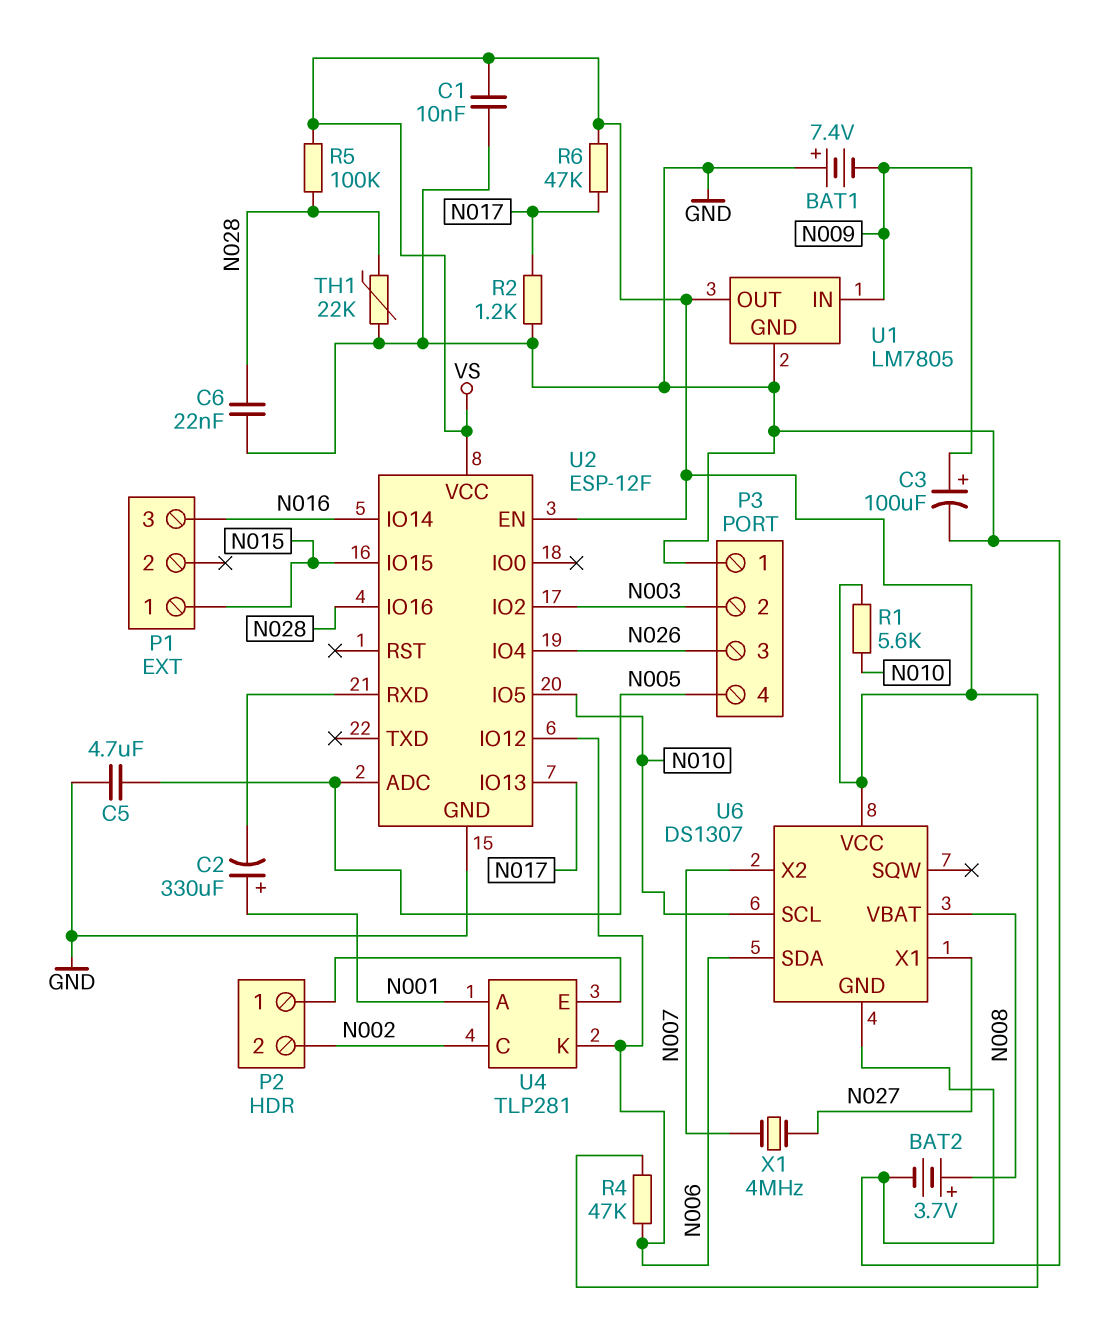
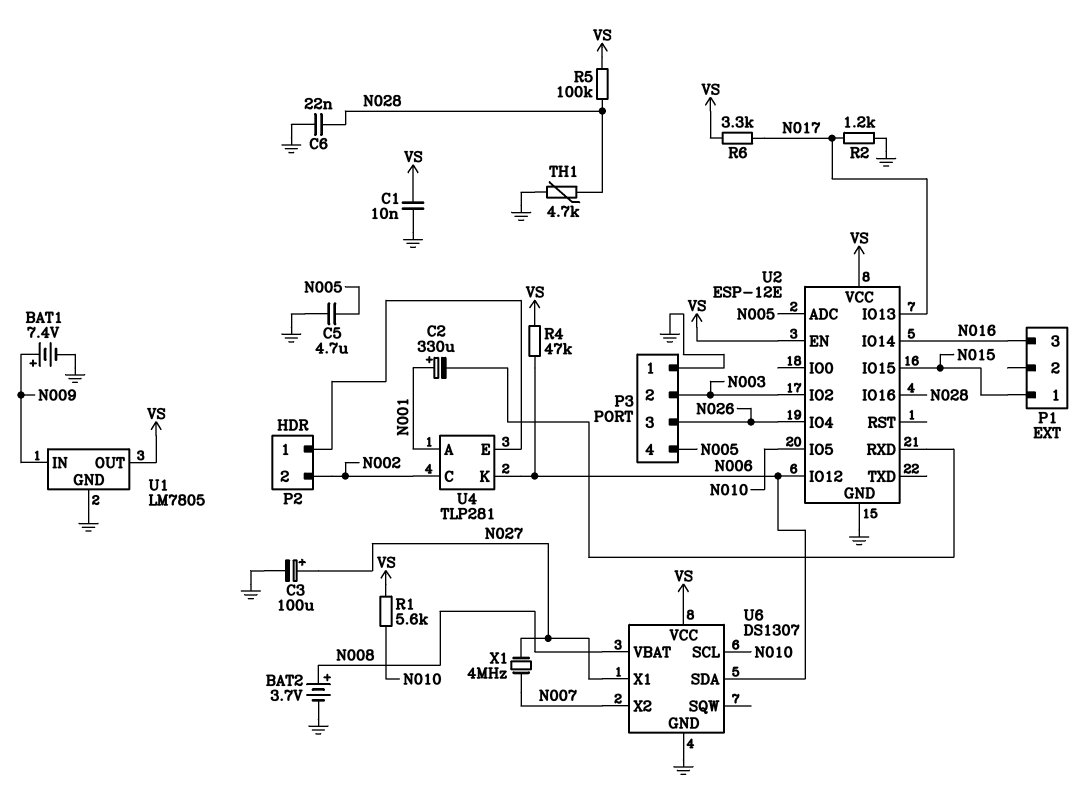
BAT1: 7.4V (plus GND, minus N009) -> 7.4V (plus N009, minus GND)
C3: 100uF (plus N009, minus GND) -> 100uF (plus N027, minus GND)
R6: 47k (N017, VS) -> 3.3k (N017, VS)
TH1: 22k (GND, N028) -> 4.7k (GND, N028)
U2: ESP-12F -> ESP-12E

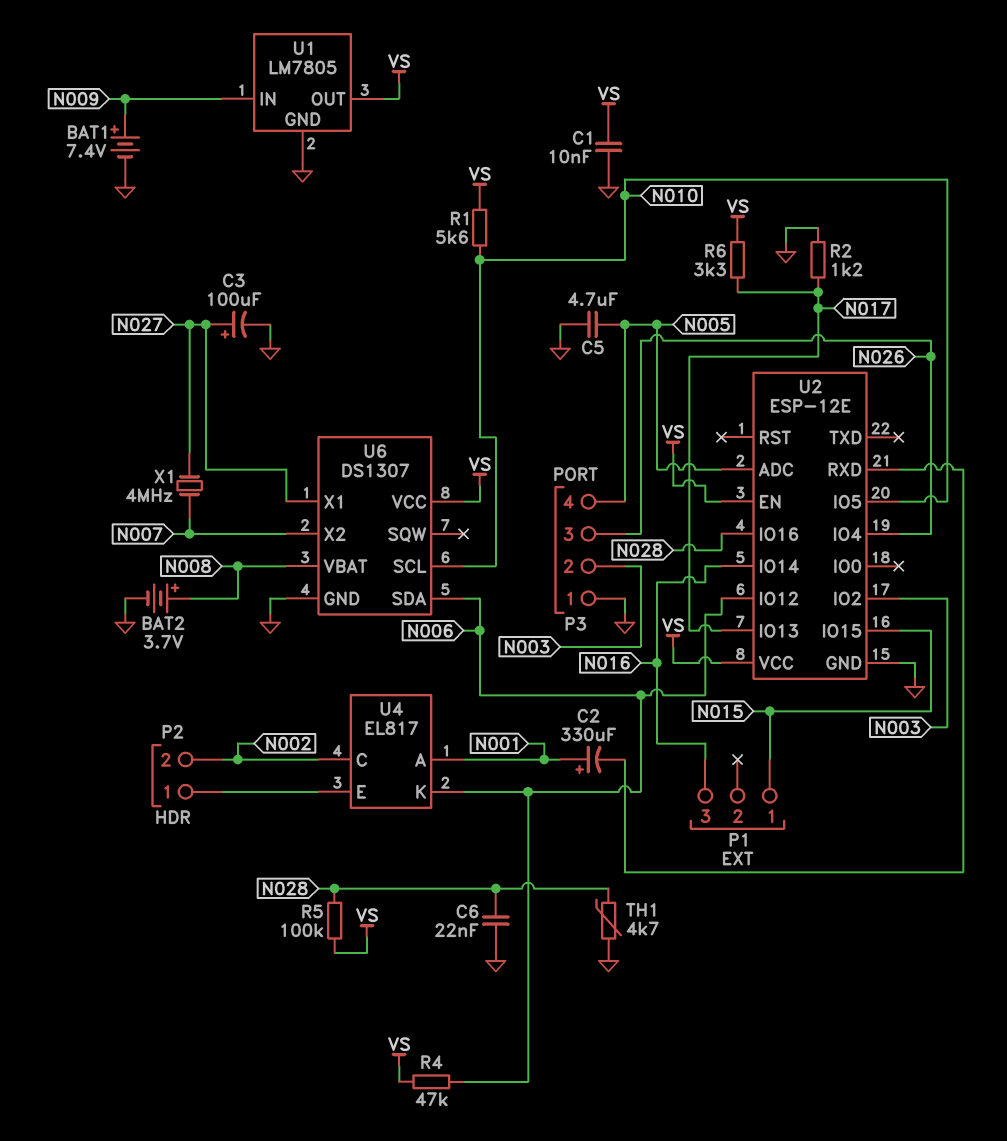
U4: TLP281 -> EL817

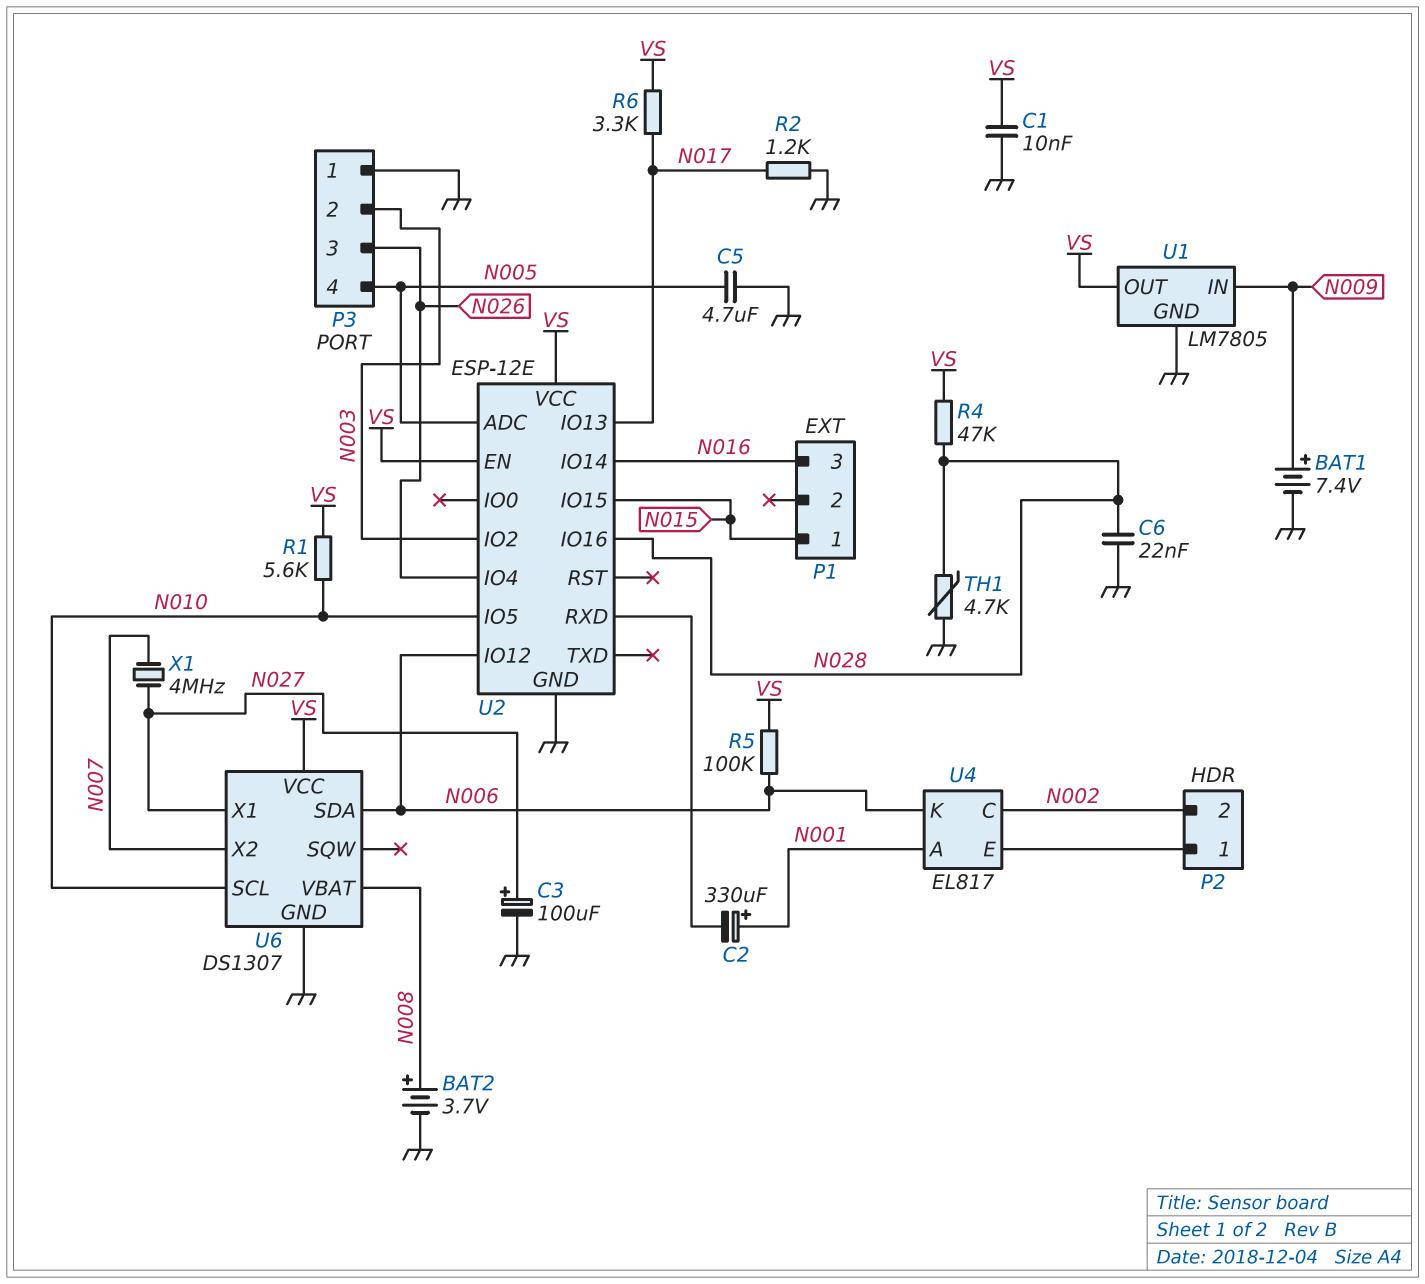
R4: 47k (N006, VS) -> 47k (N028, VS)
R5: 100k (N028, VS) -> 100k (N006, VS)

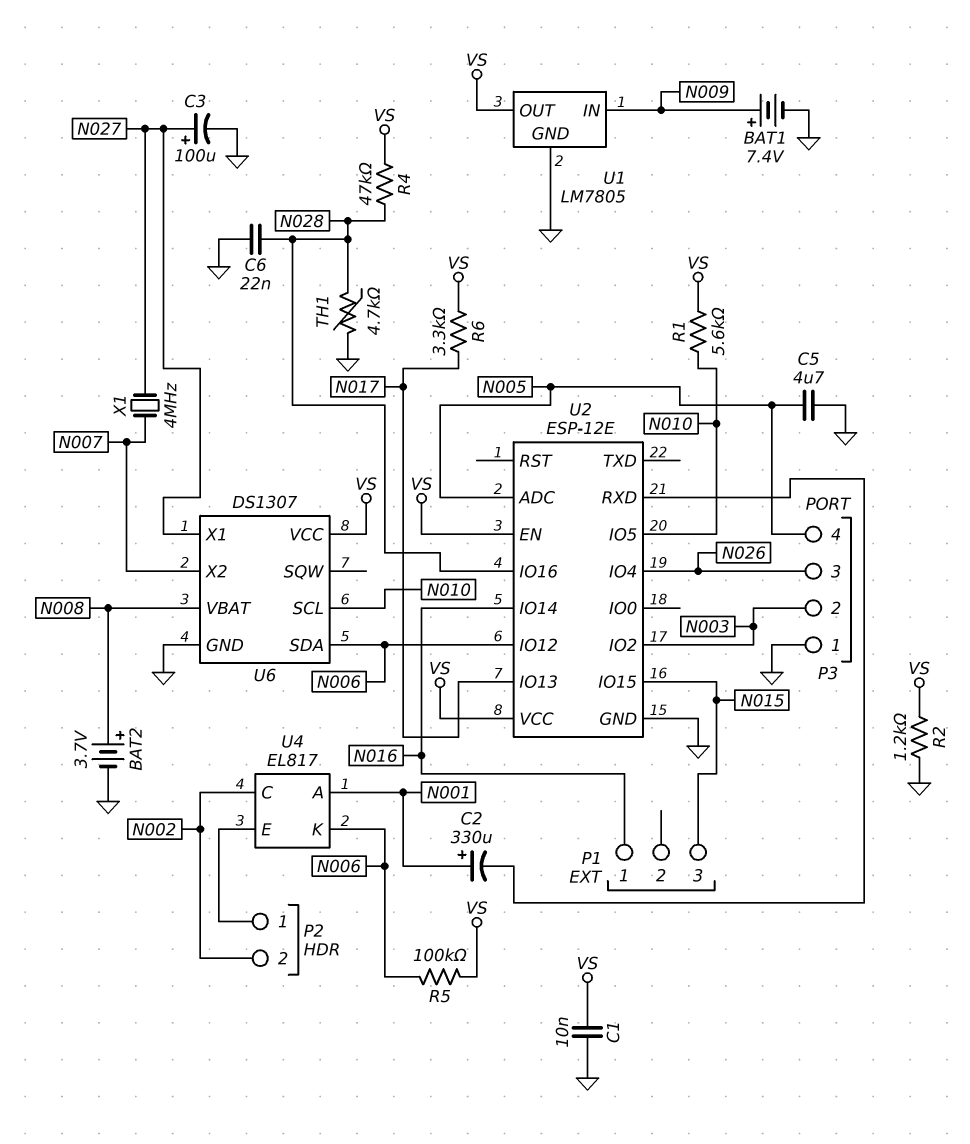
P1 pin 1: N015 -> N016
P1 pin 3: N016 -> N015
R2: 1.2k (GND, N017) -> 1.2k (GND, VS)

